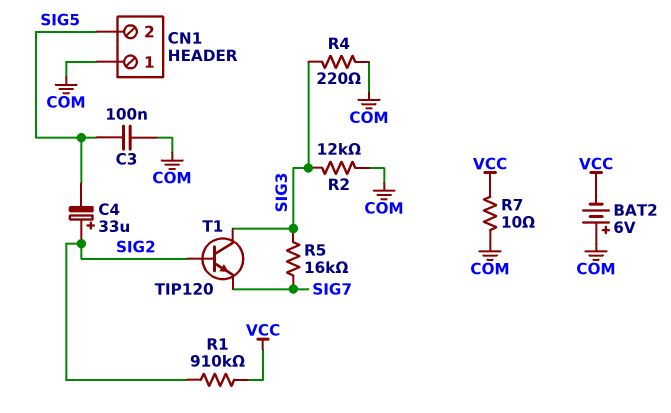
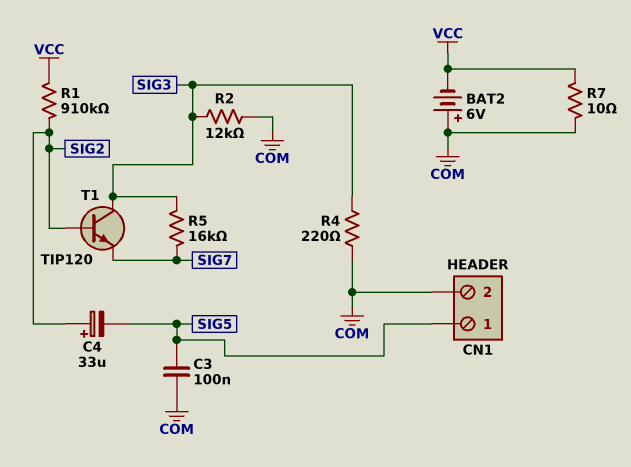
CN1 pin 1: COM -> SIG5
CN1 pin 2: SIG5 -> COM

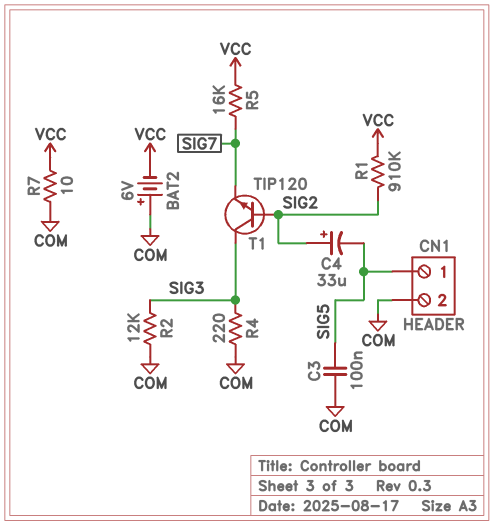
R5: 16k (SIG3, SIG7) -> 16k (SIG7, VCC)

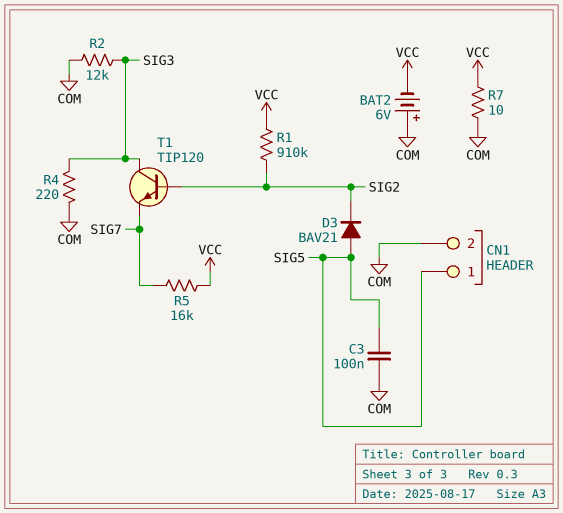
C4: 33uF (plus SIG2, minus SIG5) -> none
D3: none -> diode BAV21 (A SIG5, K SIG2)

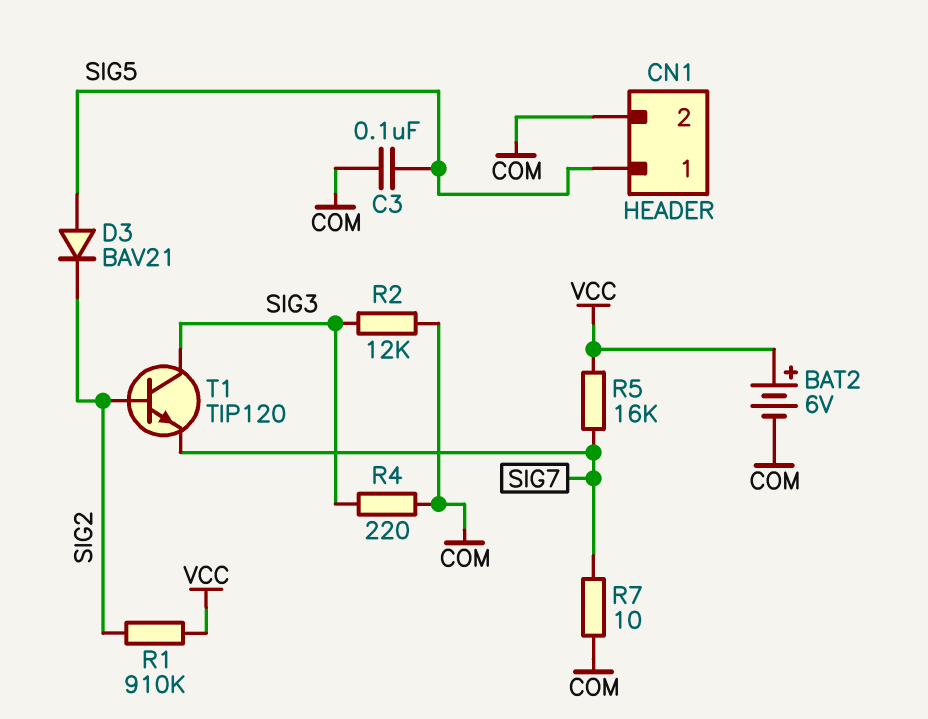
BAT2: 6V (plus COM, minus VCC) -> 6V (plus VCC, minus COM)
R7: 10 (COM, VCC) -> 10 (COM, SIG7)

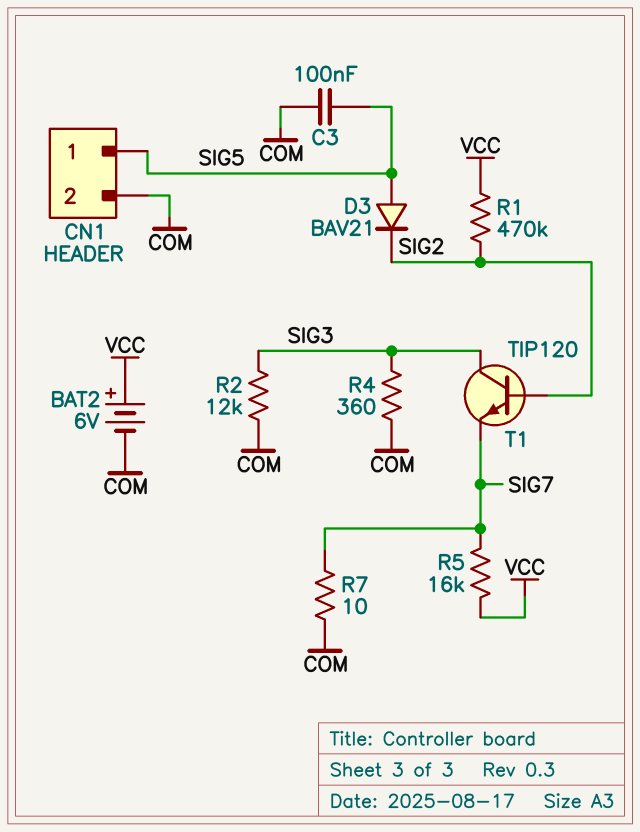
R1: 910k (SIG2, VCC) -> 470k (SIG2, VCC)
R4: 220 (COM, SIG3) -> 360 (COM, SIG3)

